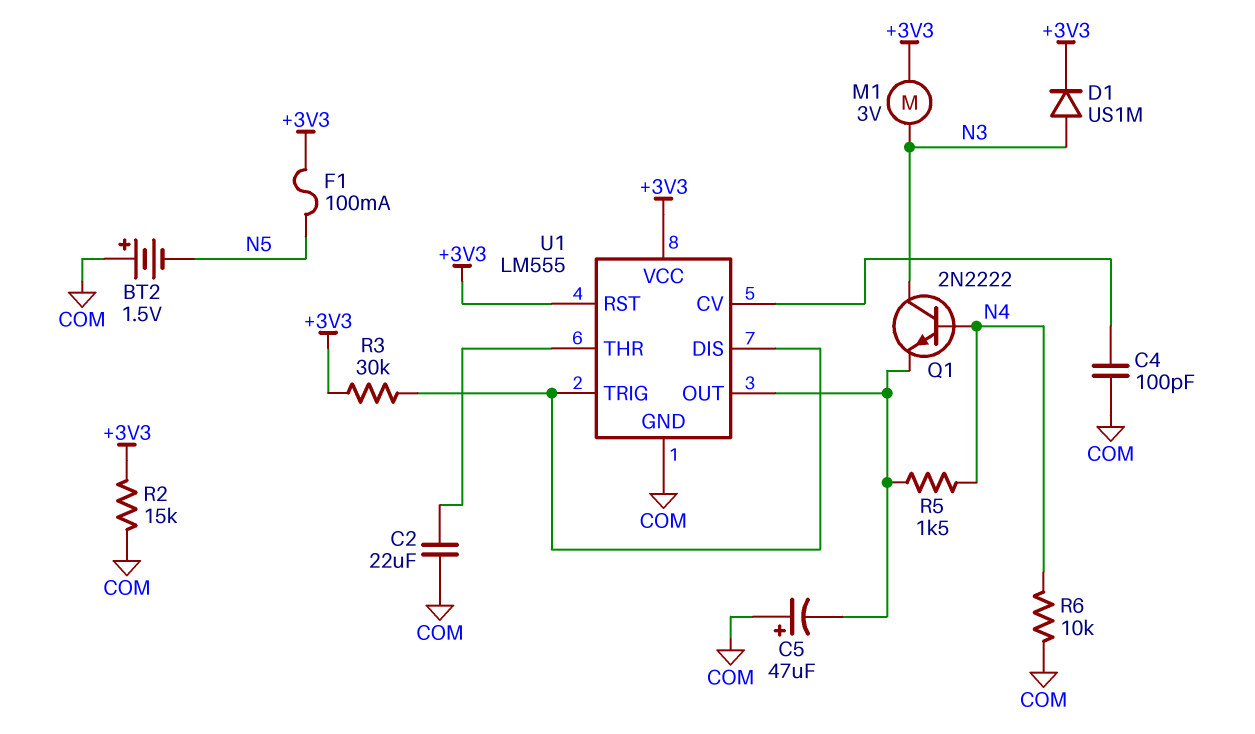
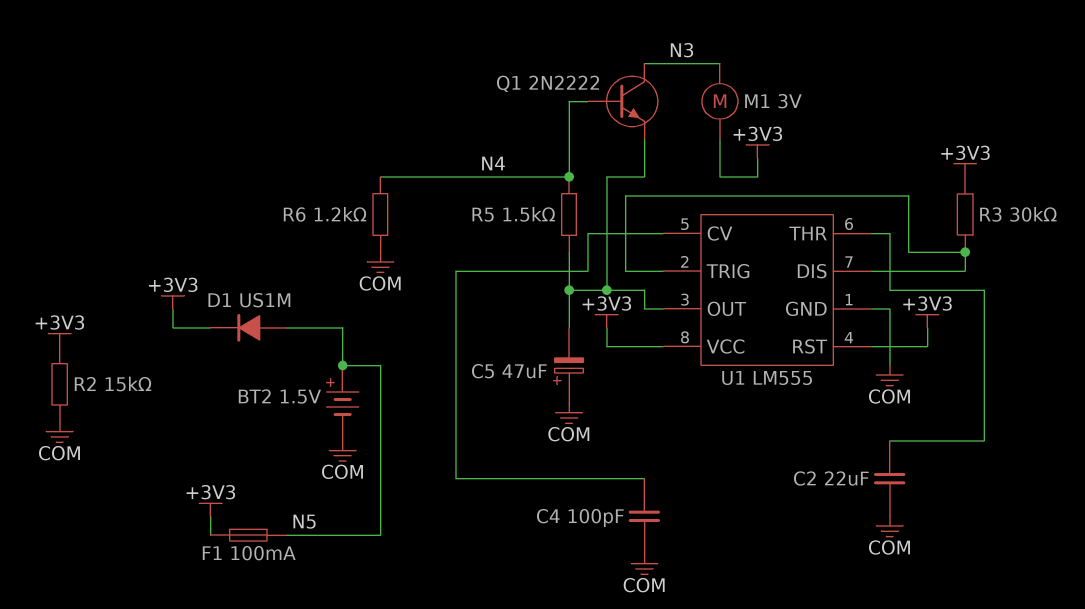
BT2: 1.5V (plus COM, minus N5) -> 1.5V (plus N5, minus COM)
D1: diode US1M (A N3, K +3V3) -> diode US1M (A N5, K +3V3)
R6: 10k (COM, N4) -> 1.2k (COM, N4)

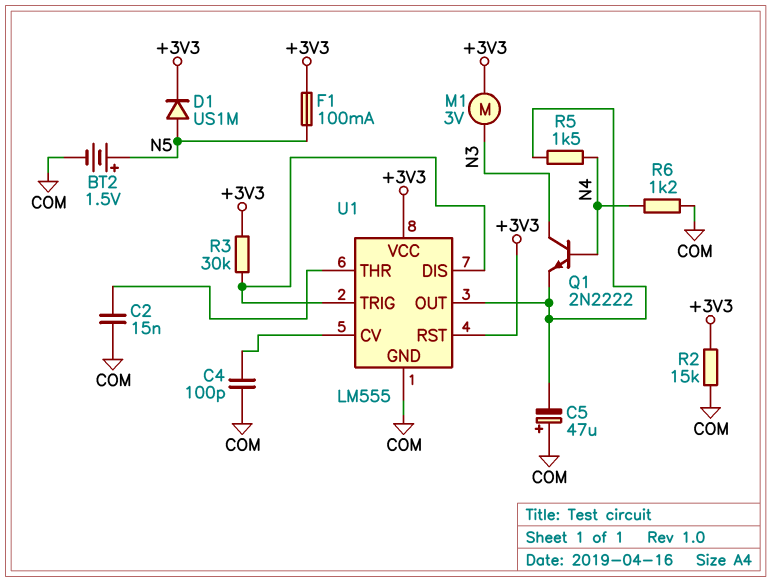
C2: 22uF (COM, U1/THR) -> 15nF (COM, U1/THR)

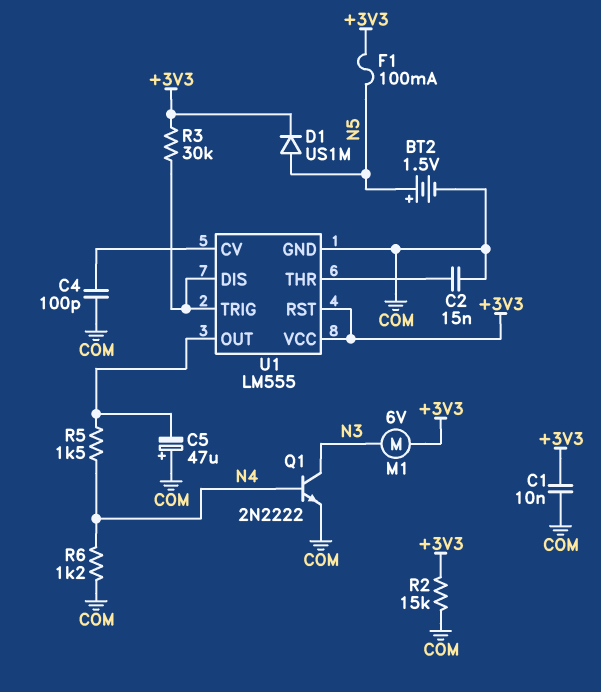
C1: none -> 10nF (+3V3, COM)
M1: motor 3V (+3V3, N3) -> motor 6V (+3V3, N3)
Q1: NPN 2N2222 (B N4, C N3, E U1/OUT) -> NPN 2N2222 (B N4, C N3, E COM)

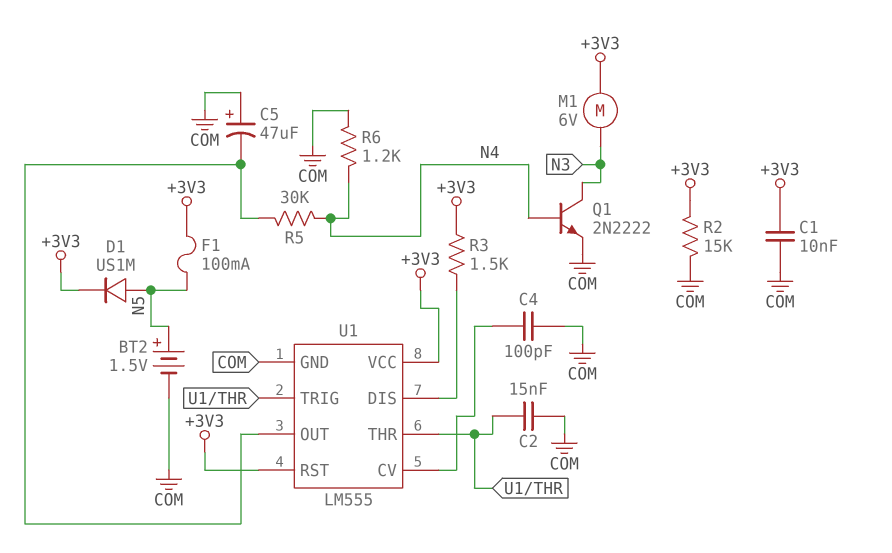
R3: 30k (+3V3, U1/DIS) -> 1.5k (+3V3, U1/DIS)
R5: 1.5k (N4, U1/OUT) -> 30k (N4, U1/OUT)
U1 pin TRIG: U1/DIS -> U1/THR

